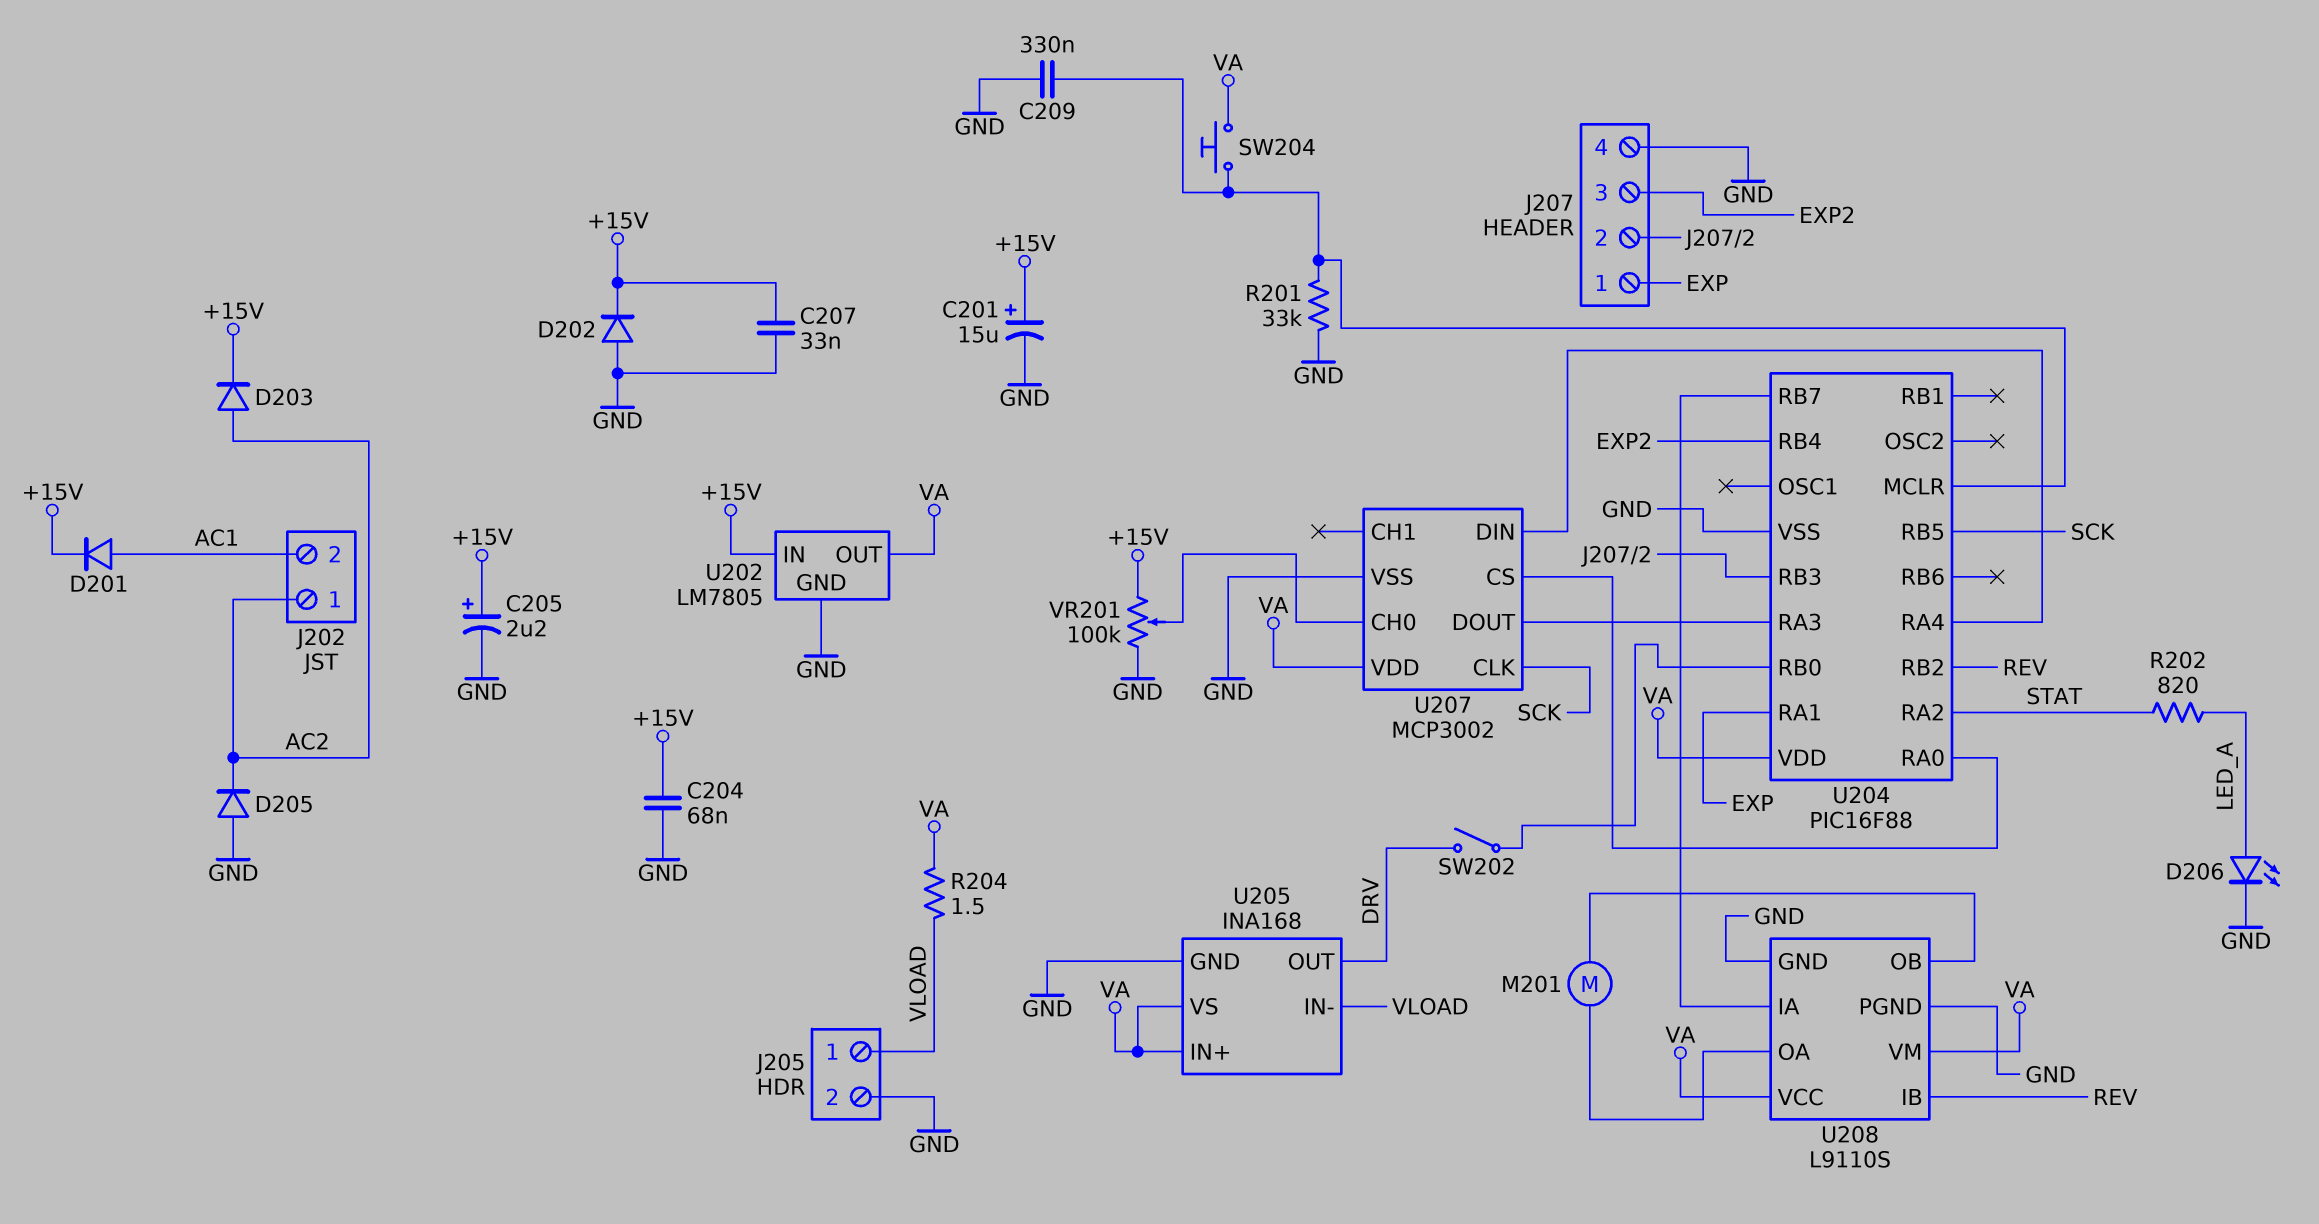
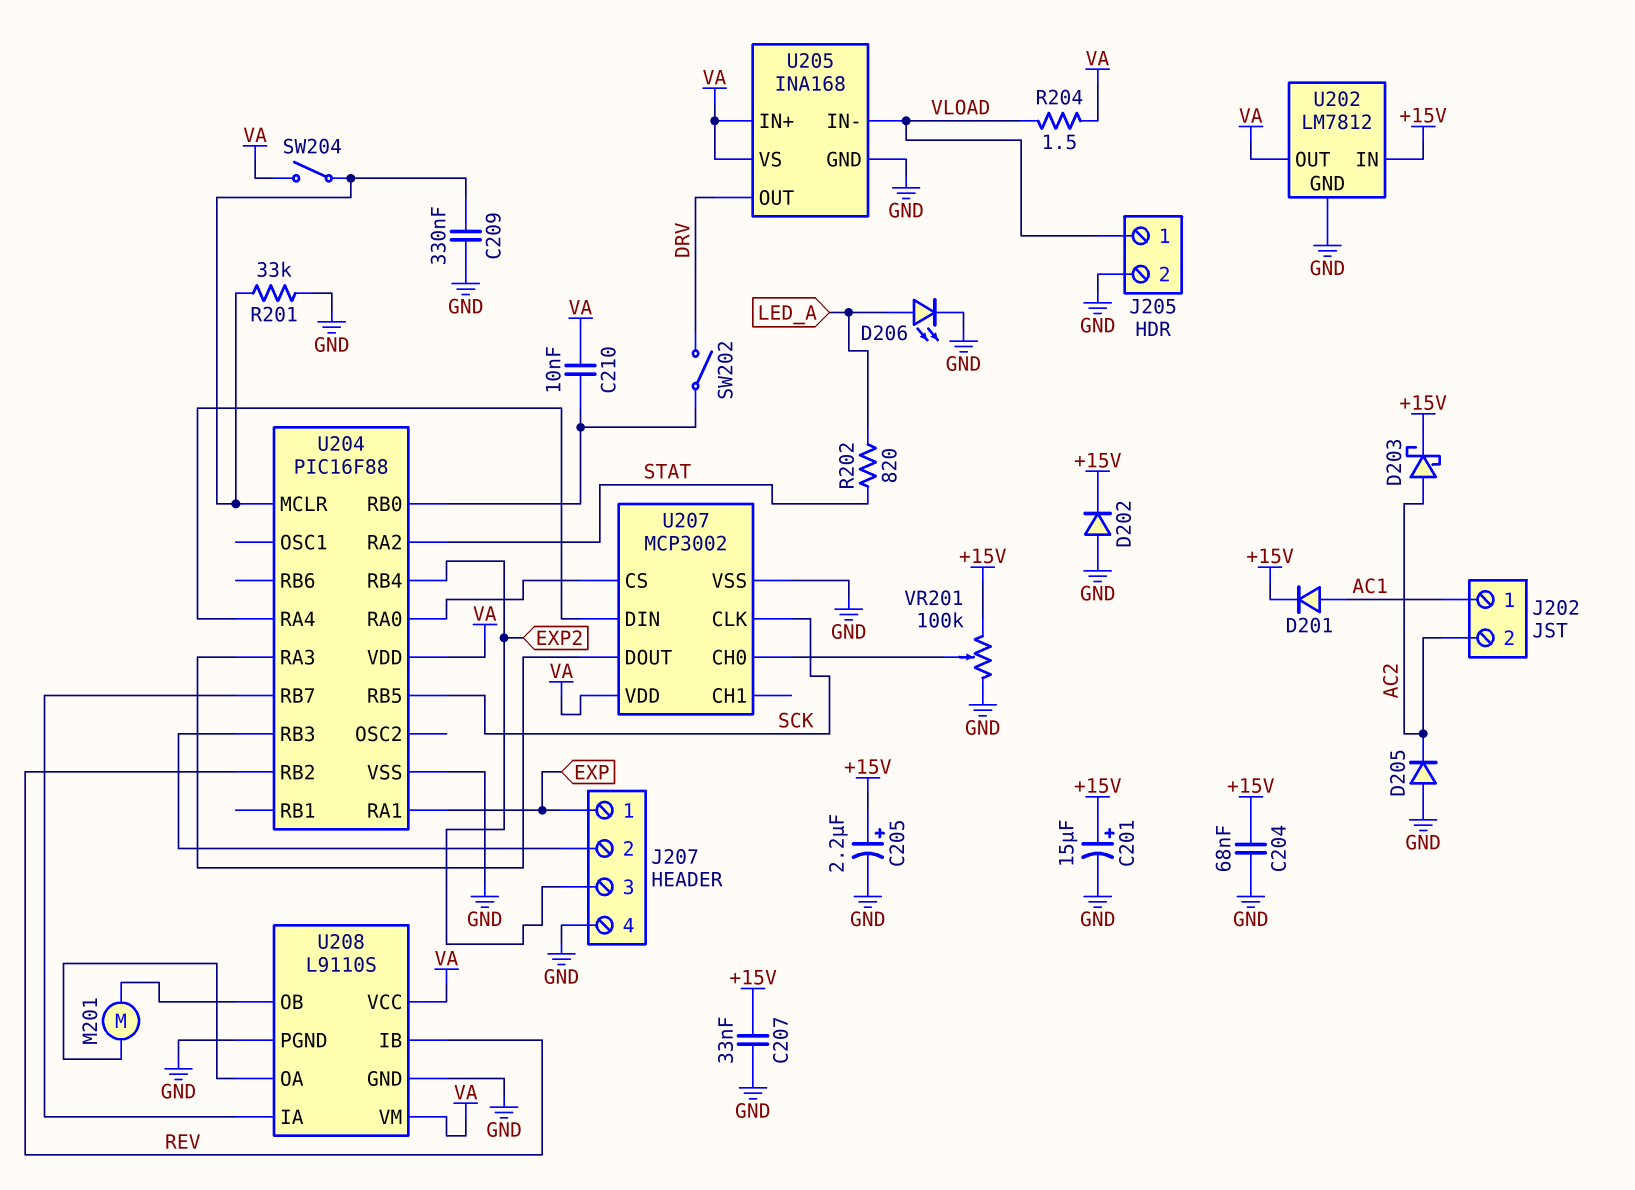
C210: none -> 10nF (U204/RB0, VA)
D203: diode (A AC2, K +15V) -> schottky (A AC2, K +15V)
J202 pin 1: AC2 -> AC1
J202 pin 2: AC1 -> AC2
SW204: button (U204/MCLR, VA) -> switch (U204/MCLR, VA)
U202: LM7805 -> LM7812

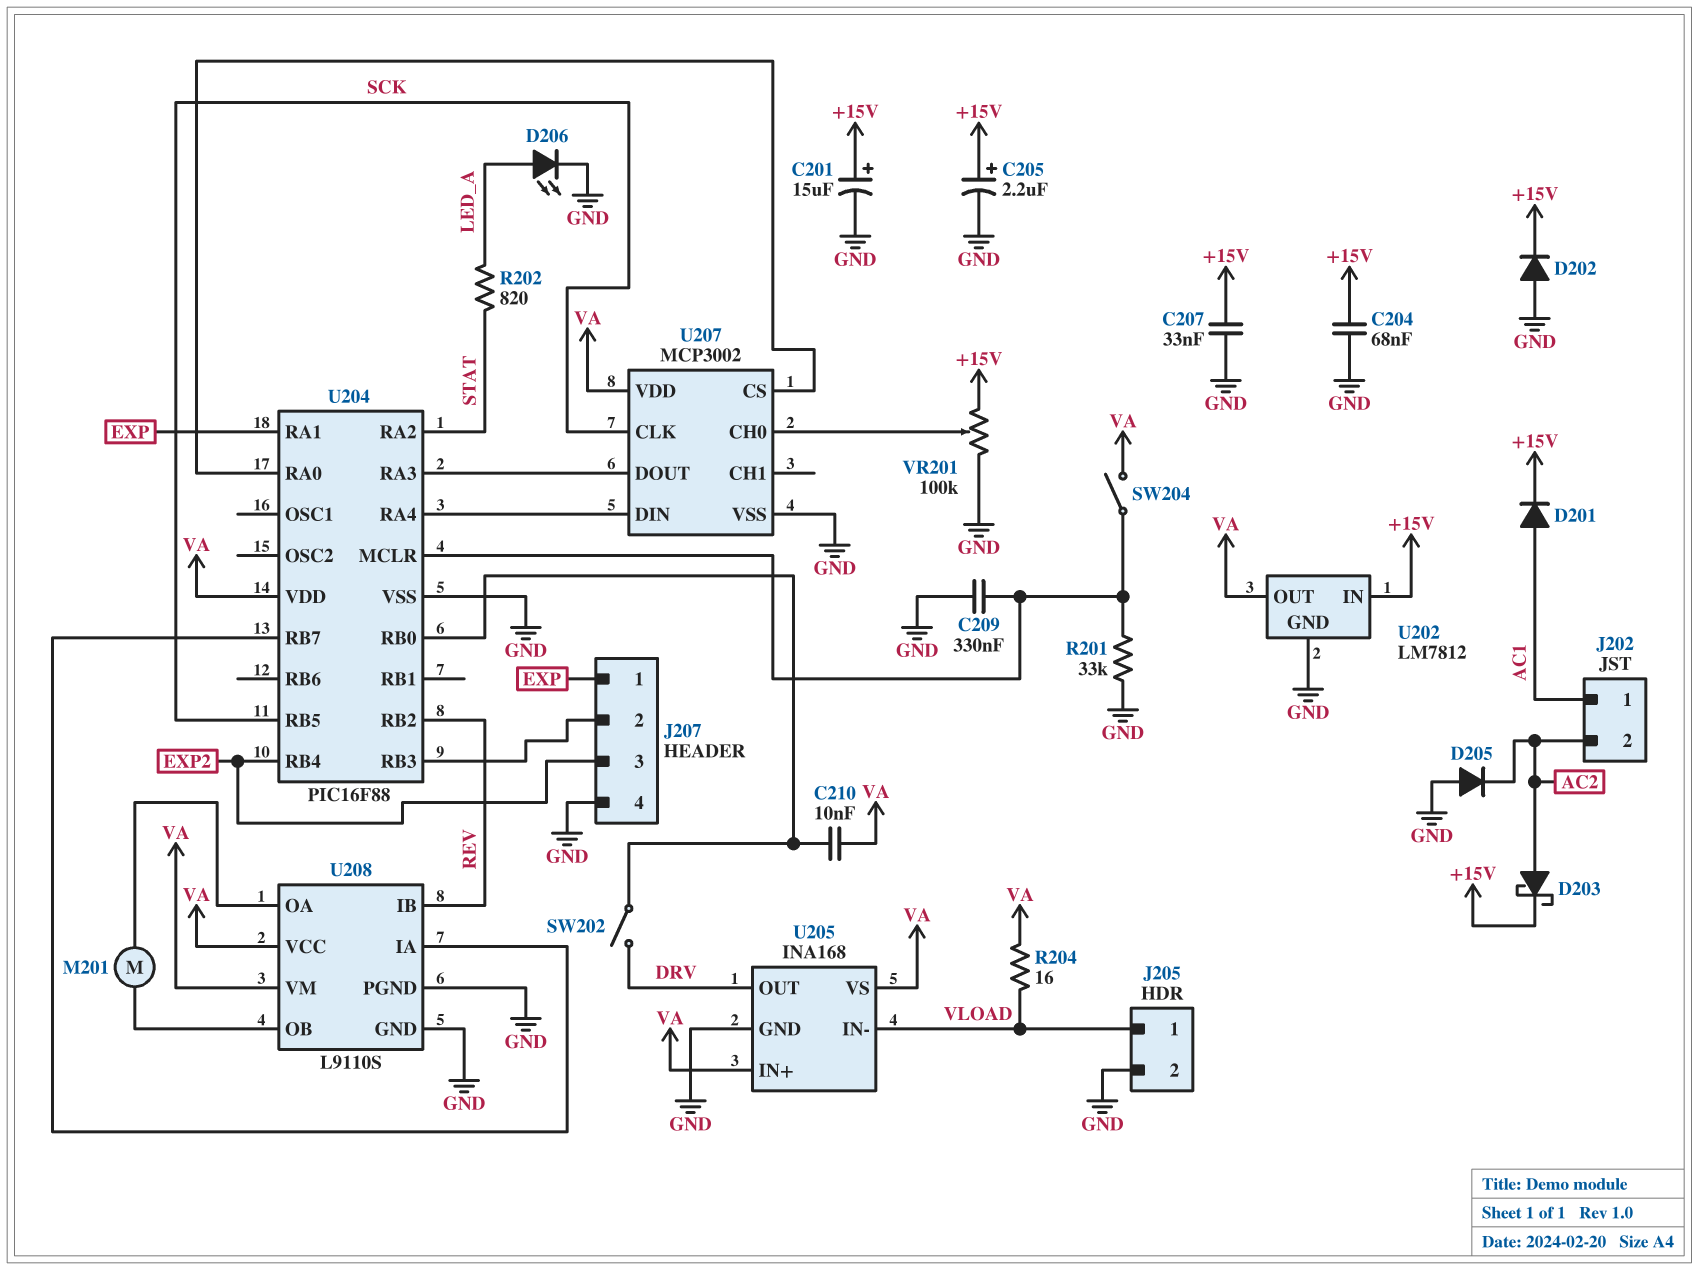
R204: 1.5 (VA, VLOAD) -> 16 (VA, VLOAD)

